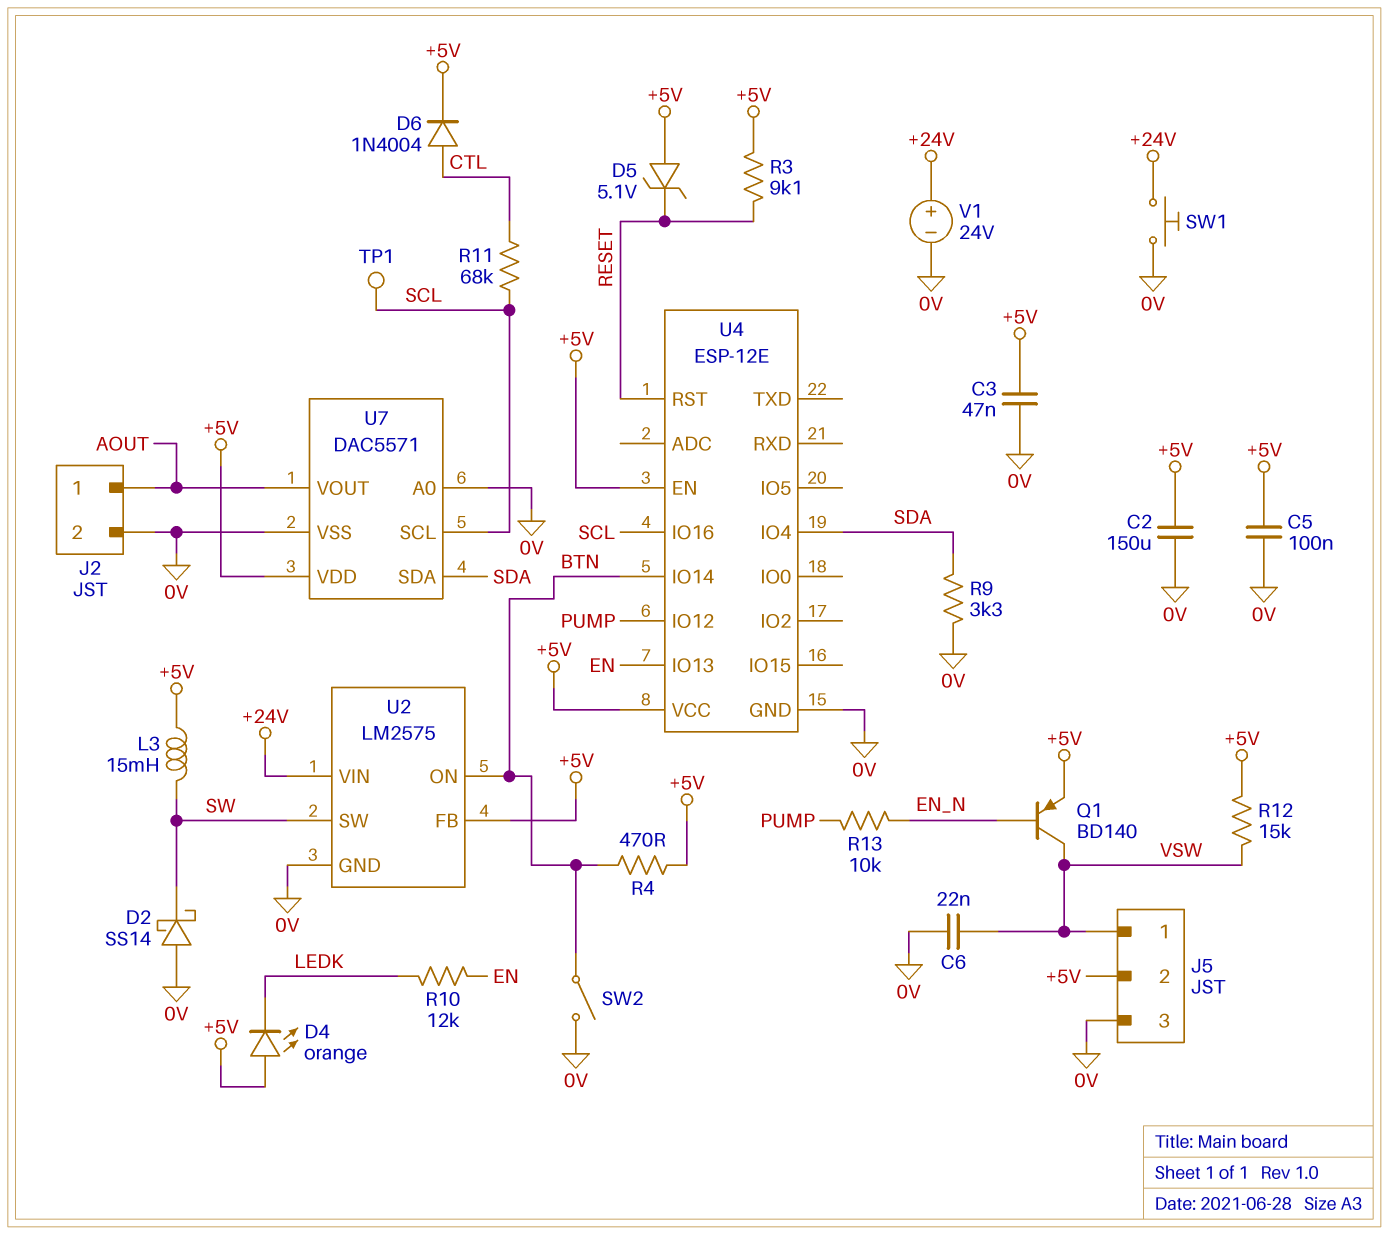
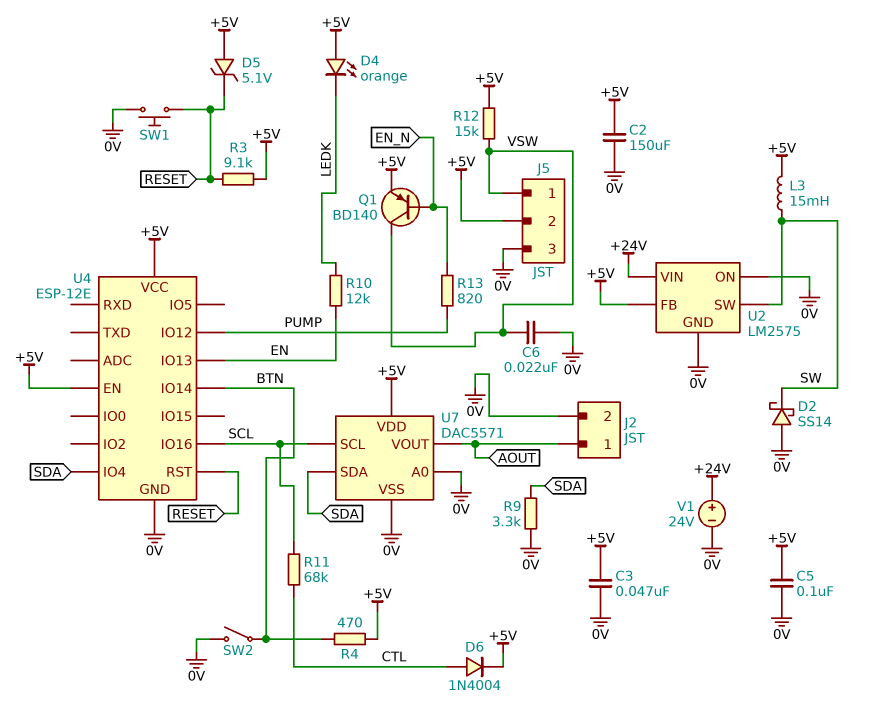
R13: 10k (EN_N, PUMP) -> 820 (EN_N, PUMP)
SW1: button (+24V, 0V) -> button (0V, RESET)
TP1: test point (SCL) -> none
U2 pin ON: BTN -> 0V

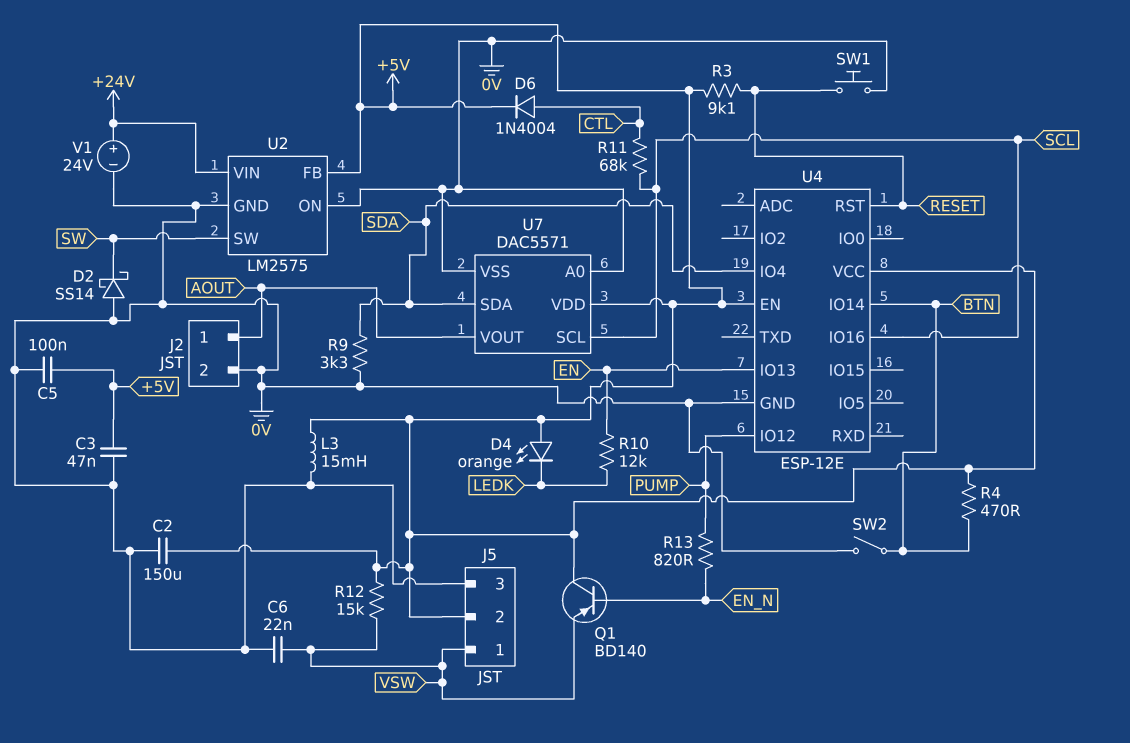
D5: zener 5.1V (A +5V, K RESET) -> none
L3: 15mH (+5V, SW) -> 15mH (+5V, 0V)
Q1: PNP BD140 (B EN_N, C VSW, E +5V) -> PNP BD140 (B EN_N, C +5V, E VSW)

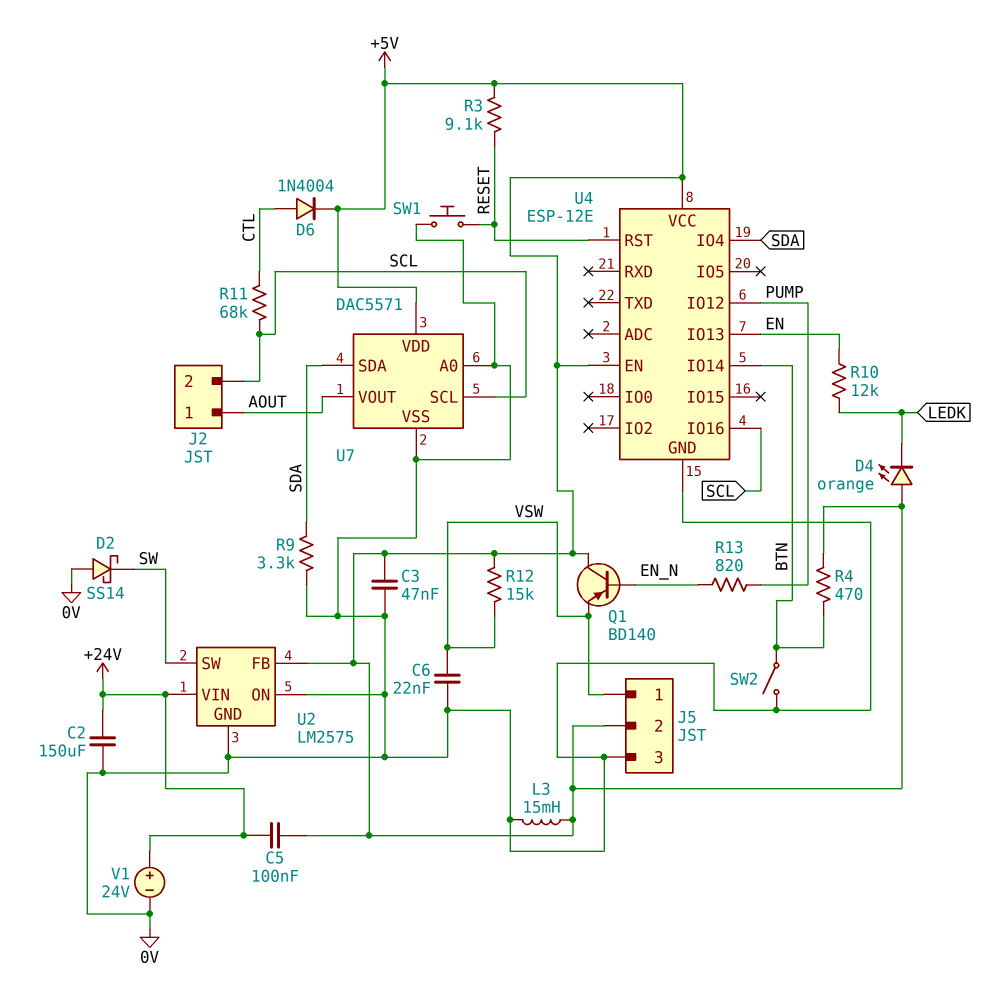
C2: 150uF (+5V, 0V) -> 150uF (+24V, 0V)
C5: 100nF (+5V, 0V) -> 100nF (+5V, +24V)
J2 pin 2: 0V -> SCL

